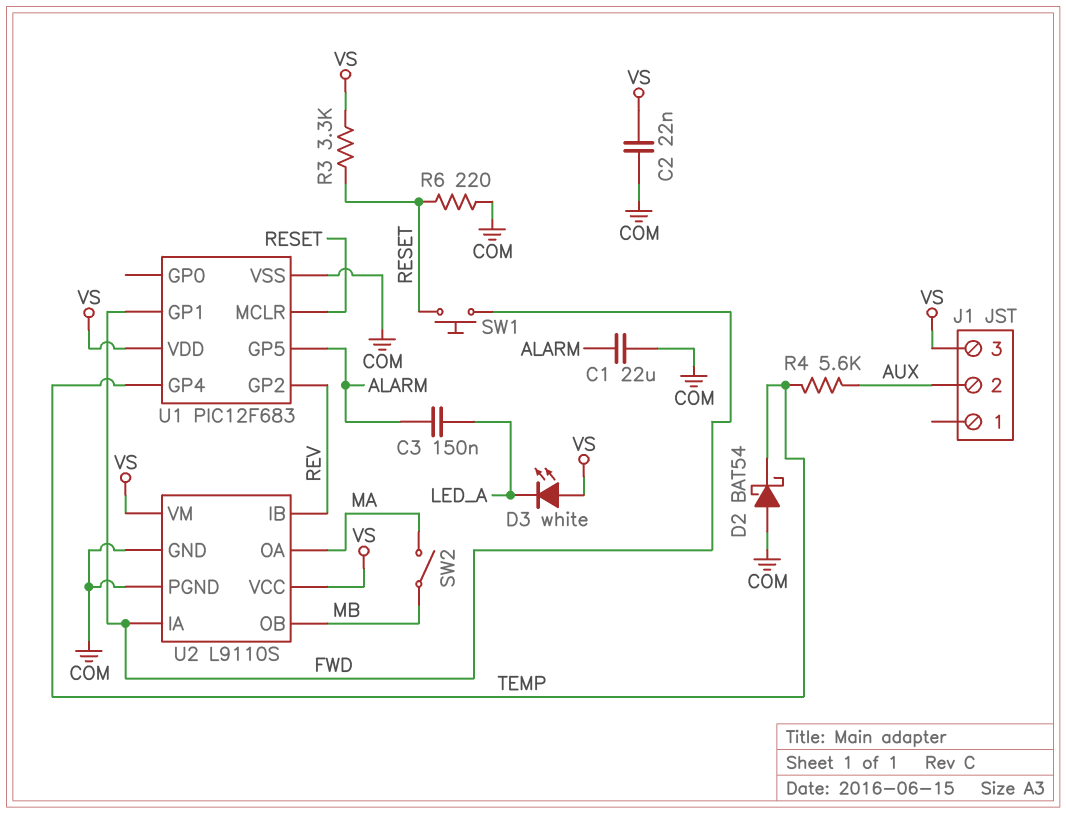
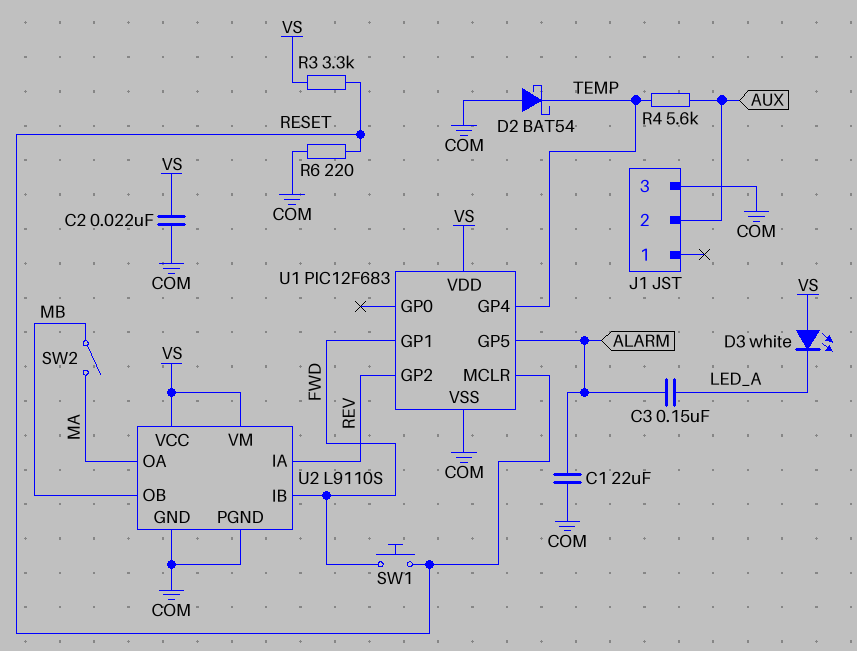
J1 pin 3: VS -> COM
U2 pin IA: FWD -> REV
U2 pin IB: REV -> FWD

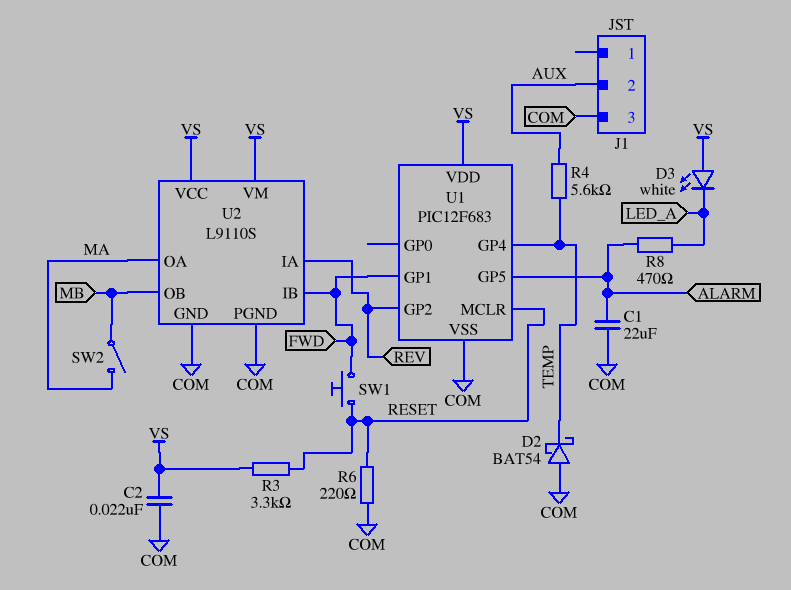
C3: 150nF (ALARM, LED_A) -> none
R8: none -> 470 (ALARM, LED_A)

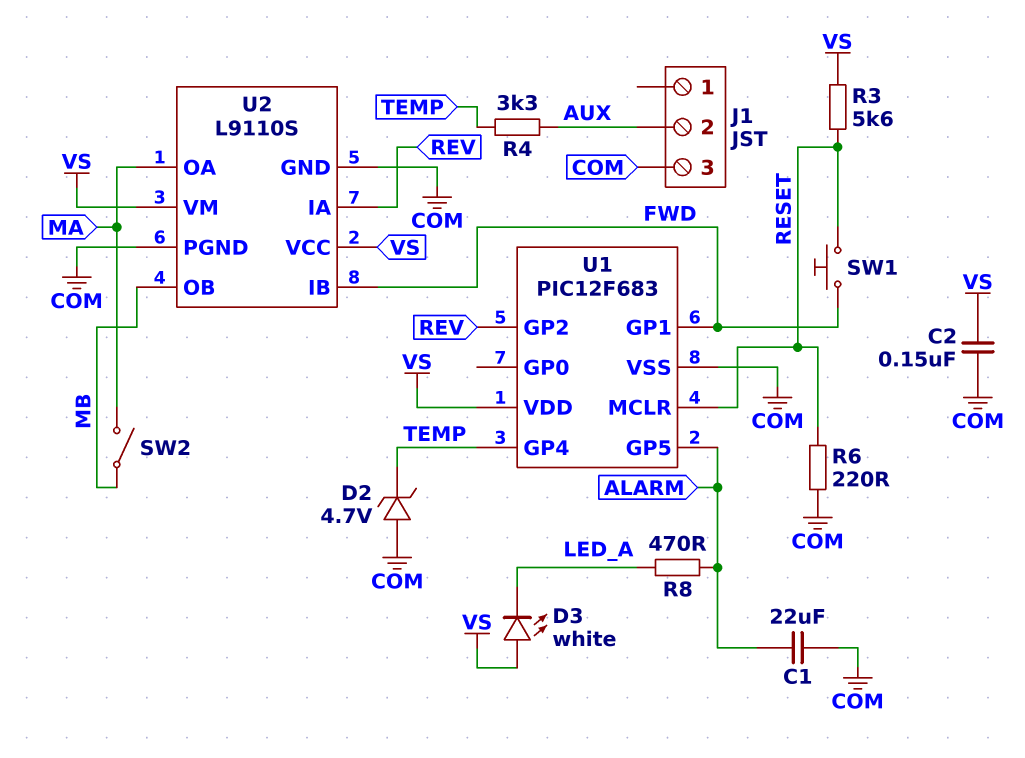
C2: 22nF (COM, VS) -> 150nF (COM, VS)
D2: schottky BAT54 (A COM, K TEMP) -> zener 4.7V (A COM, K TEMP)
R3: 3.3k (RESET, VS) -> 5.6k (RESET, VS)
R4: 5.6k (AUX, TEMP) -> 3.3k (AUX, TEMP)

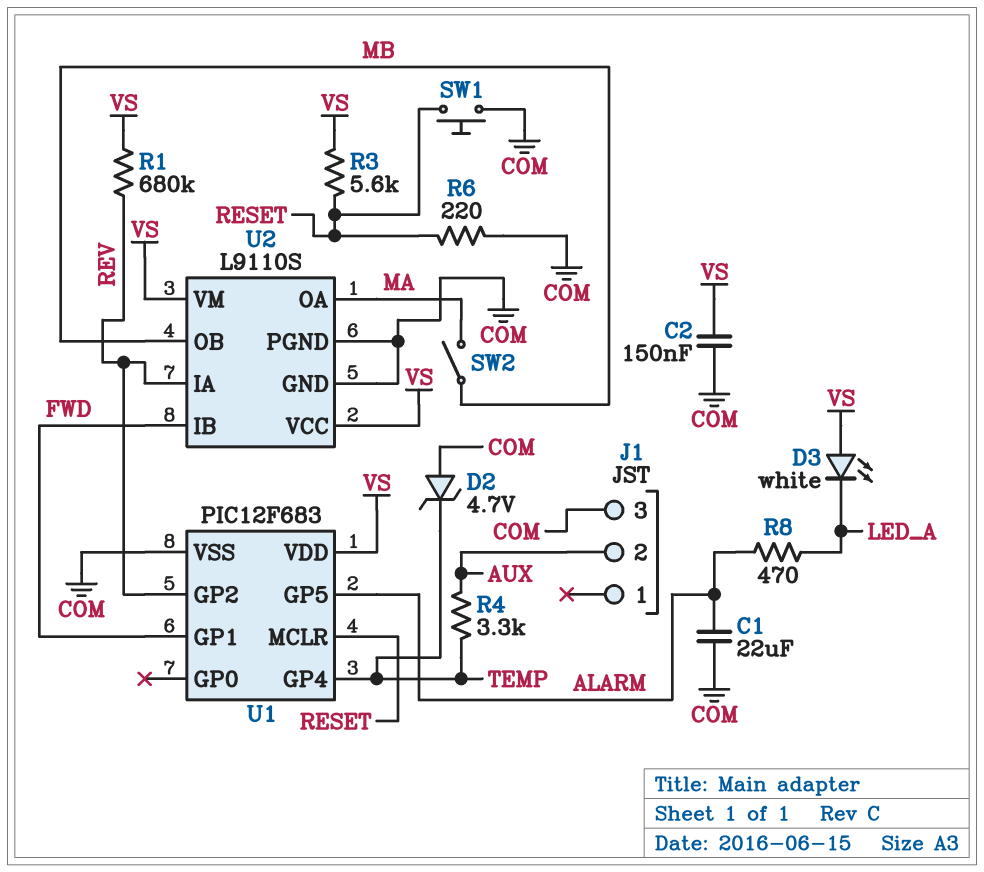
R1: none -> 680k (REV, VS)
SW1: button (FWD, RESET) -> button (COM, RESET)

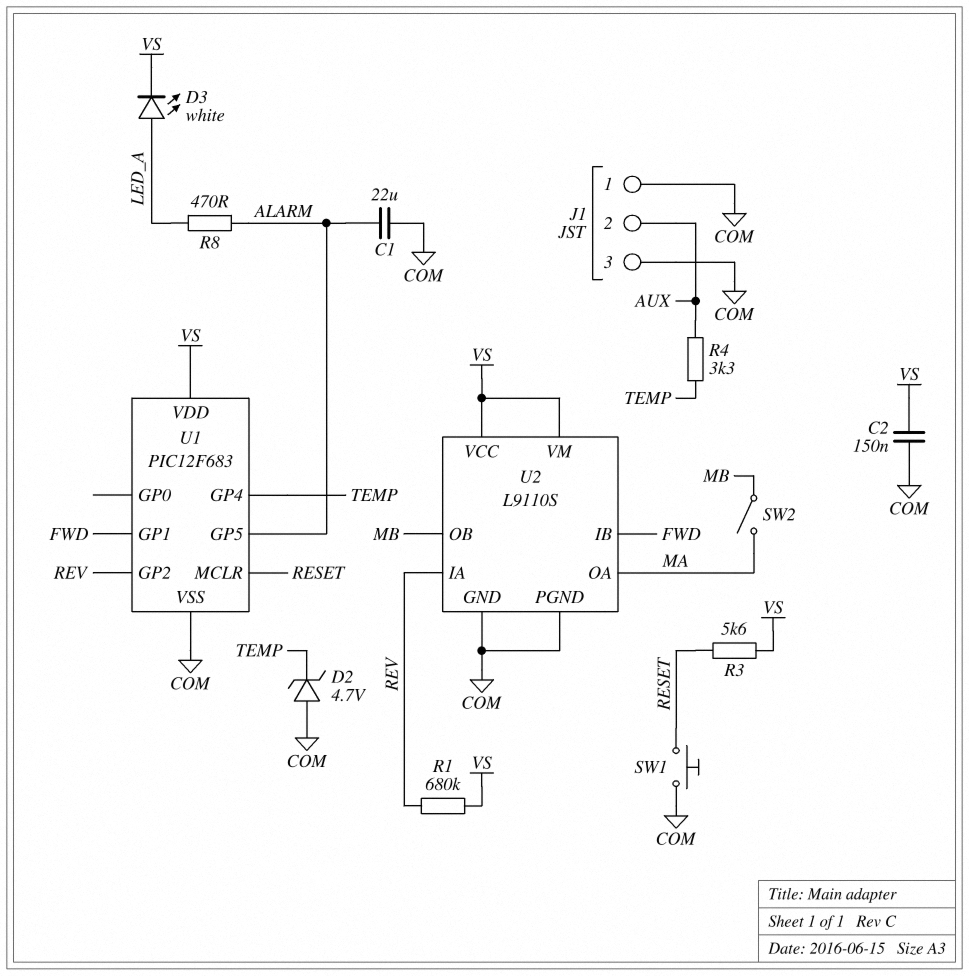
D3: LED white (A VS, K LED_A) -> LED white (A LED_A, K VS)
J1 pin 1: none -> COM
R6: 220 (COM, RESET) -> none

